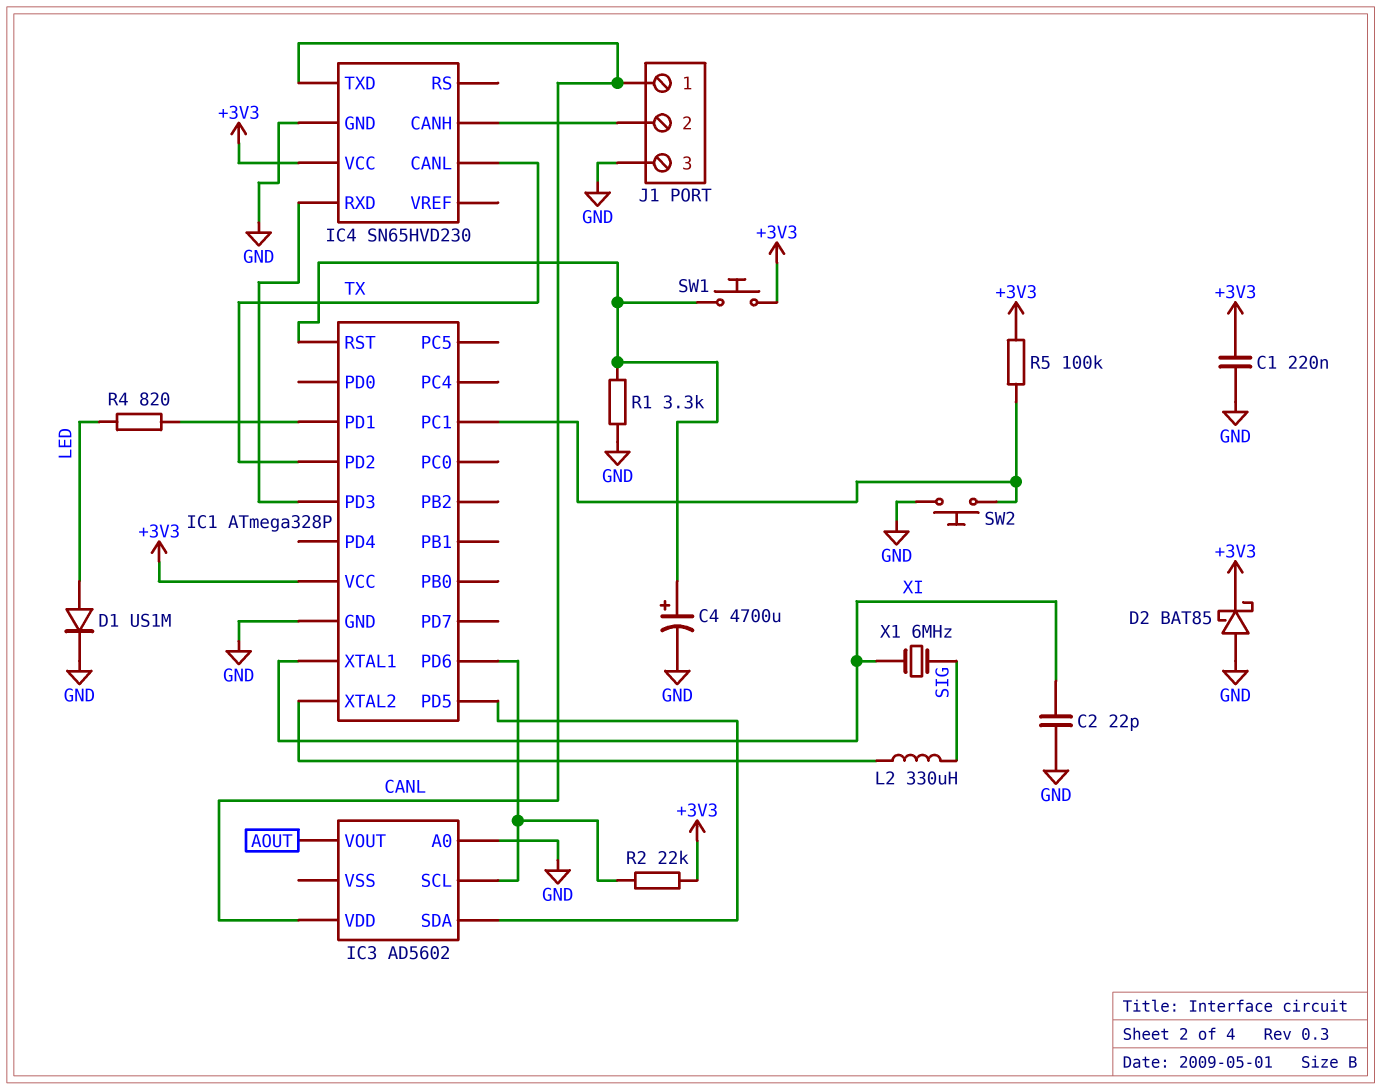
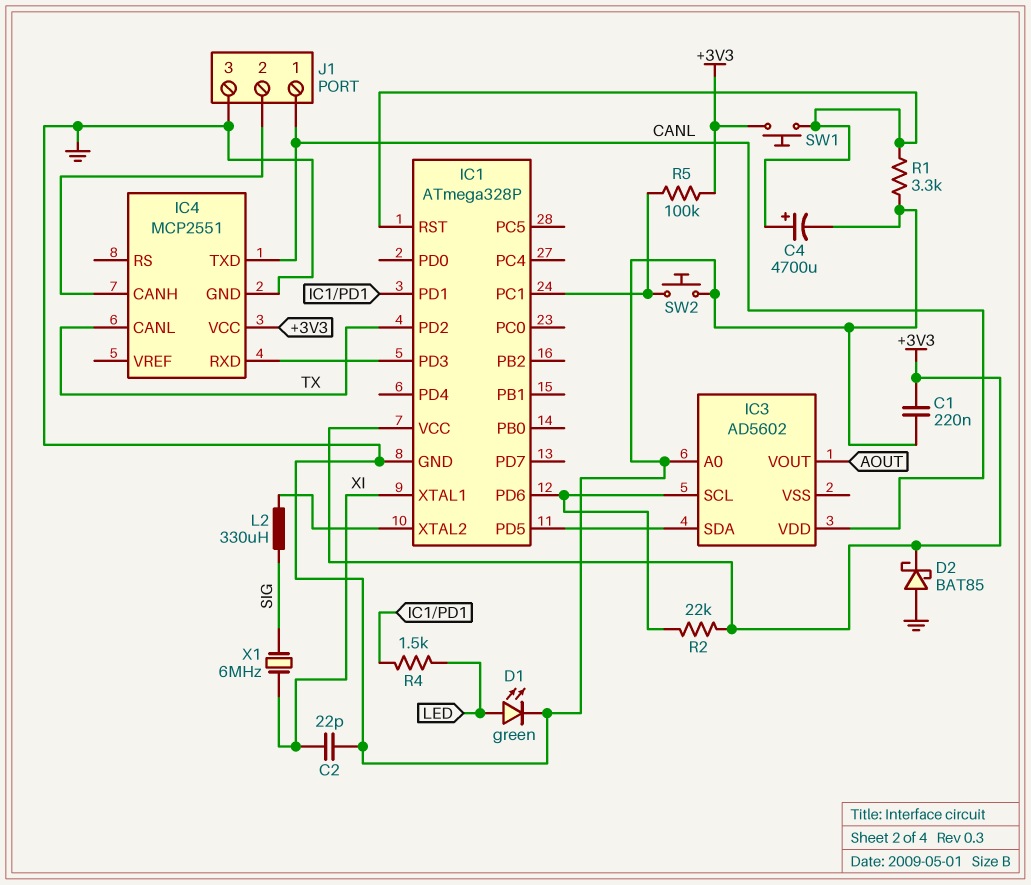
D1: diode US1M (A LED, K GND) -> LED green (A LED, K GND)
IC4: SN65HVD230 -> MCP2551
R4: 820 (IC1/PD1, LED) -> 1.5k (IC1/PD1, LED)

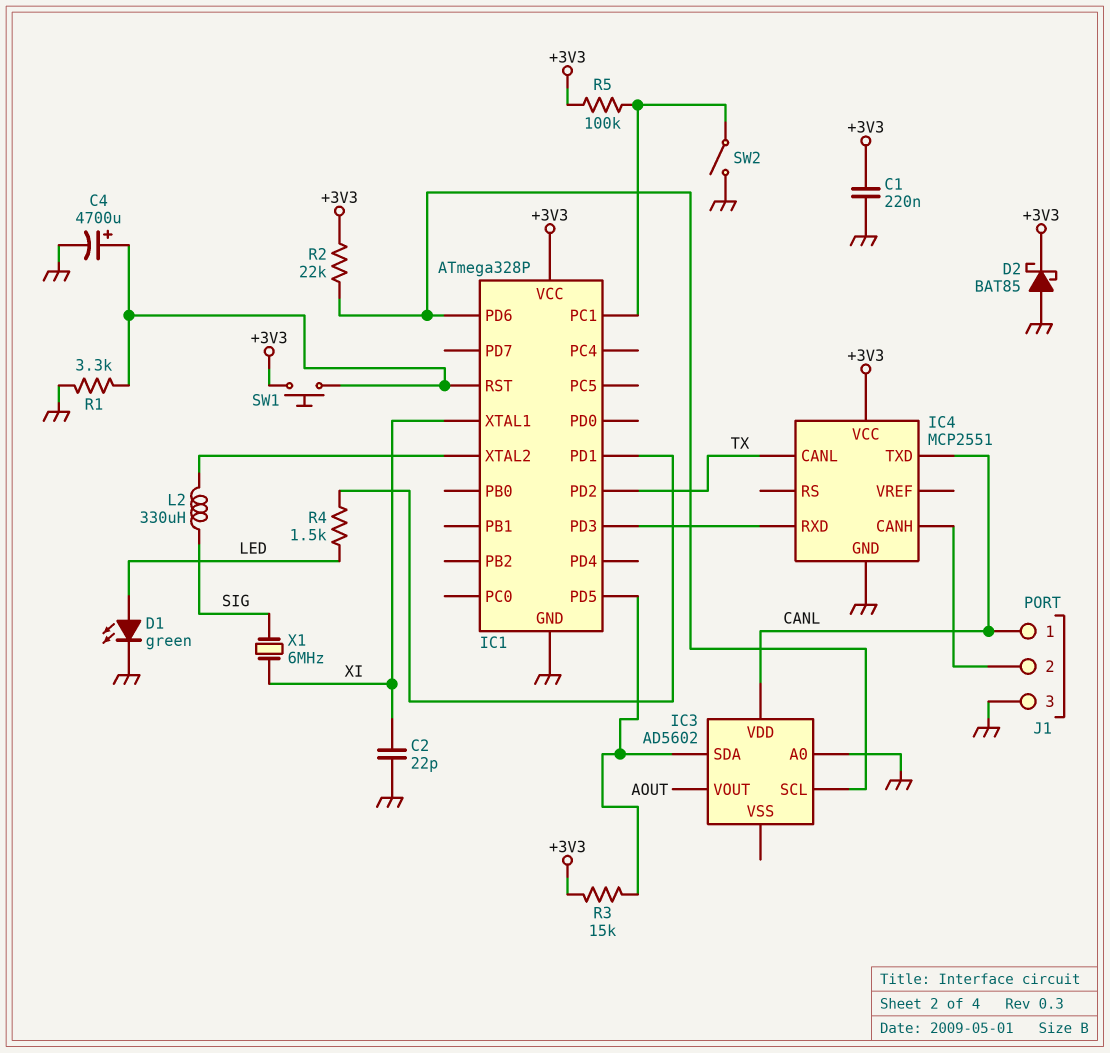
R3: none -> 15k (+3V3, IC1/PD5)
SW2: button (GND, IC1/PC1) -> switch (GND, IC1/PC1)

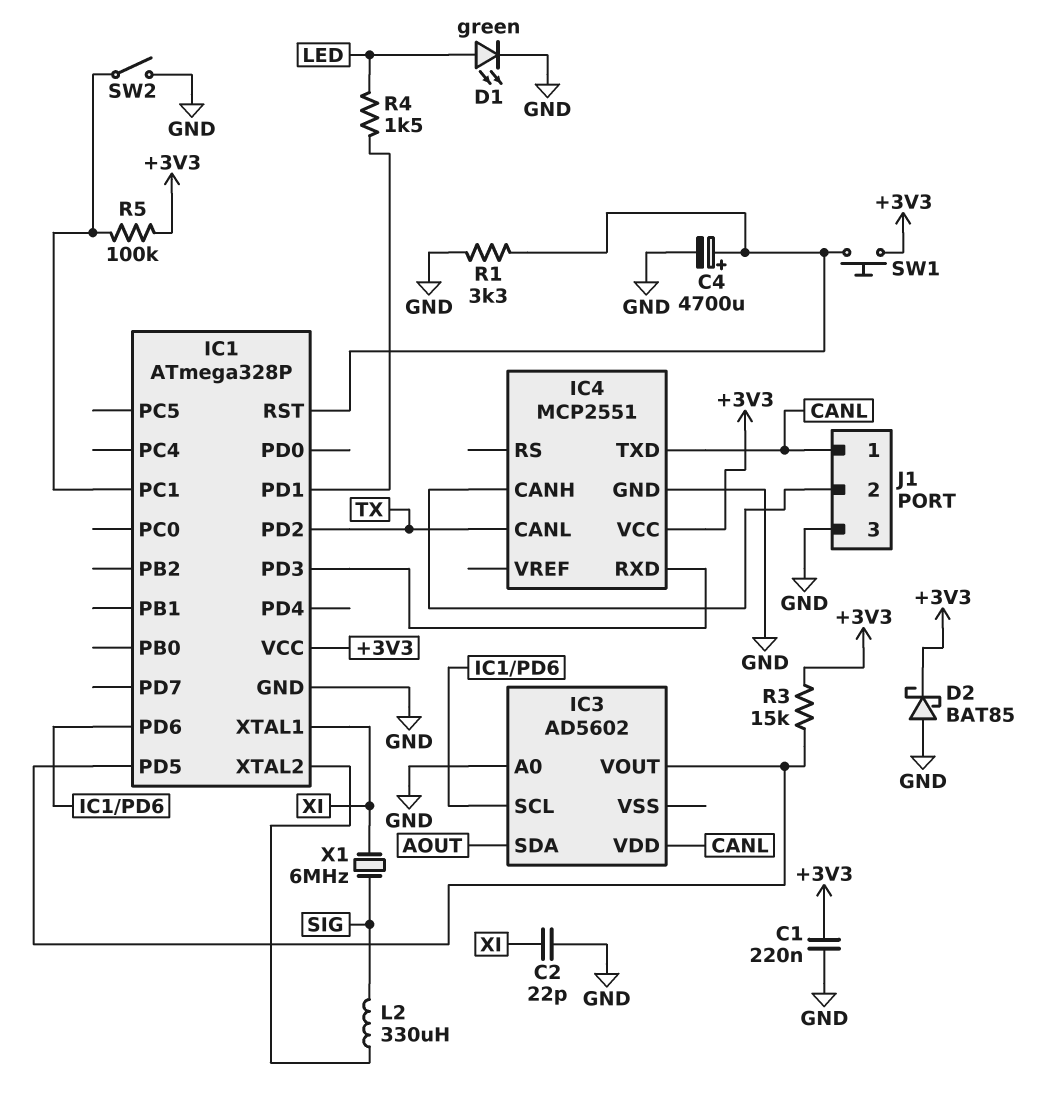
IC3 pin SDA: IC1/PD5 -> AOUT
IC3 pin VOUT: AOUT -> IC1/PD5
R2: 22k (+3V3, IC1/PD6) -> none

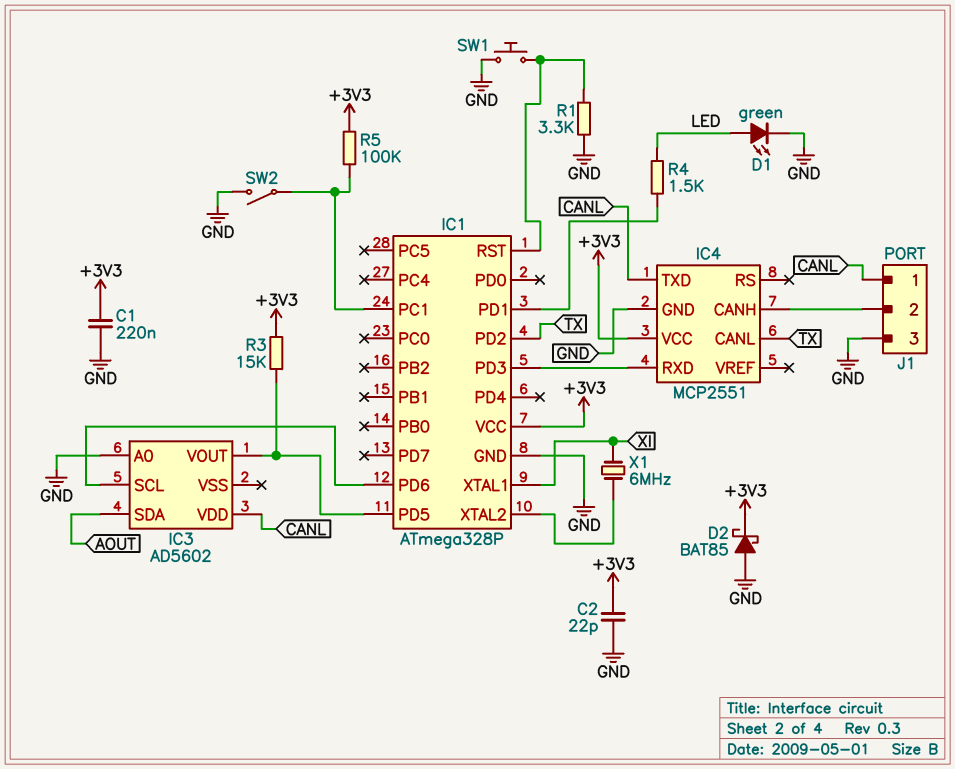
C2: 22pF (GND, XI) -> 22pF (+3V3, GND)
C4: 4700uF (plus IC1/RST, minus GND) -> none
L2: 330uH (IC1/XTAL2, SIG) -> none
SW1: button (+3V3, IC1/RST) -> button (GND, IC1/RST)
X1: 6MHz (SIG, XI) -> 6MHz (IC1/XTAL2, XI)

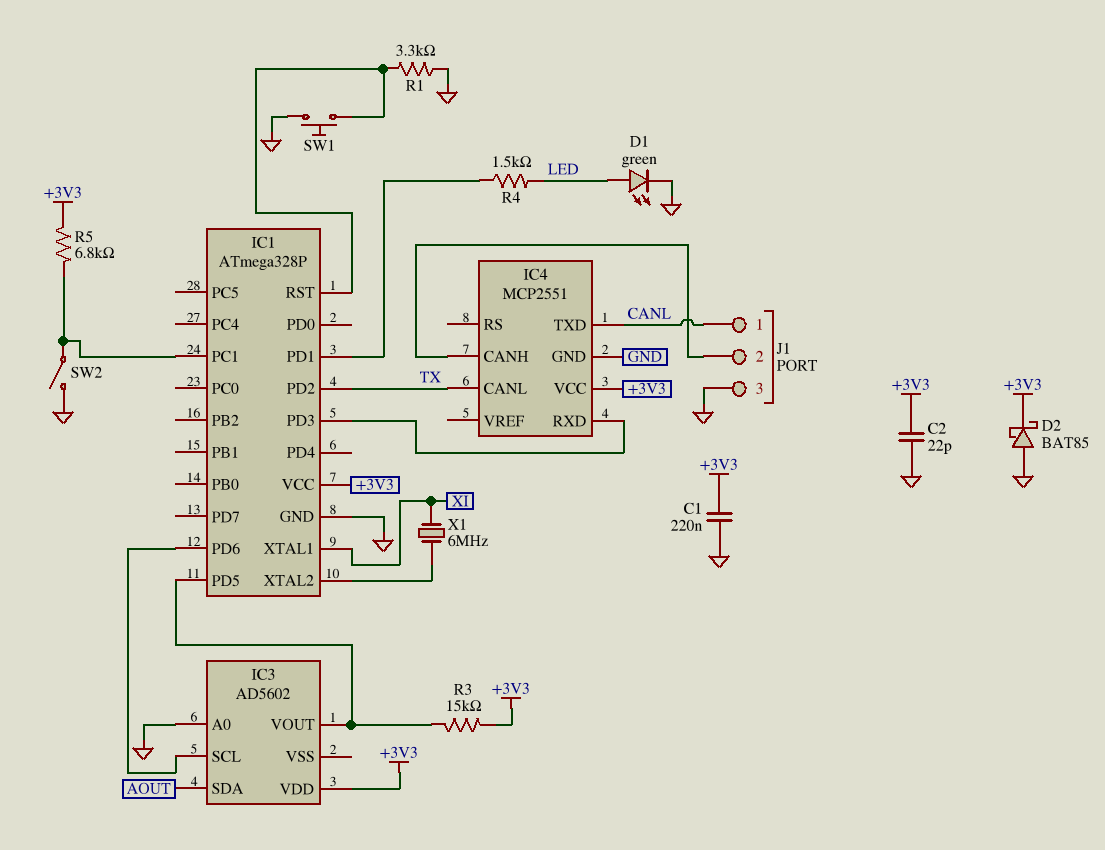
IC3 pin VDD: CANL -> +3V3
R5: 100k (+3V3, IC1/PC1) -> 6.8k (+3V3, IC1/PC1)

